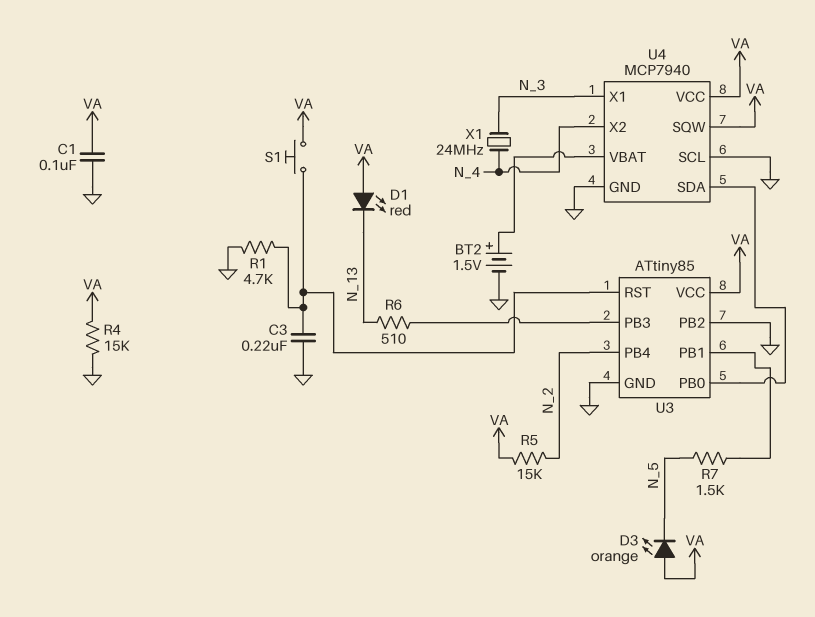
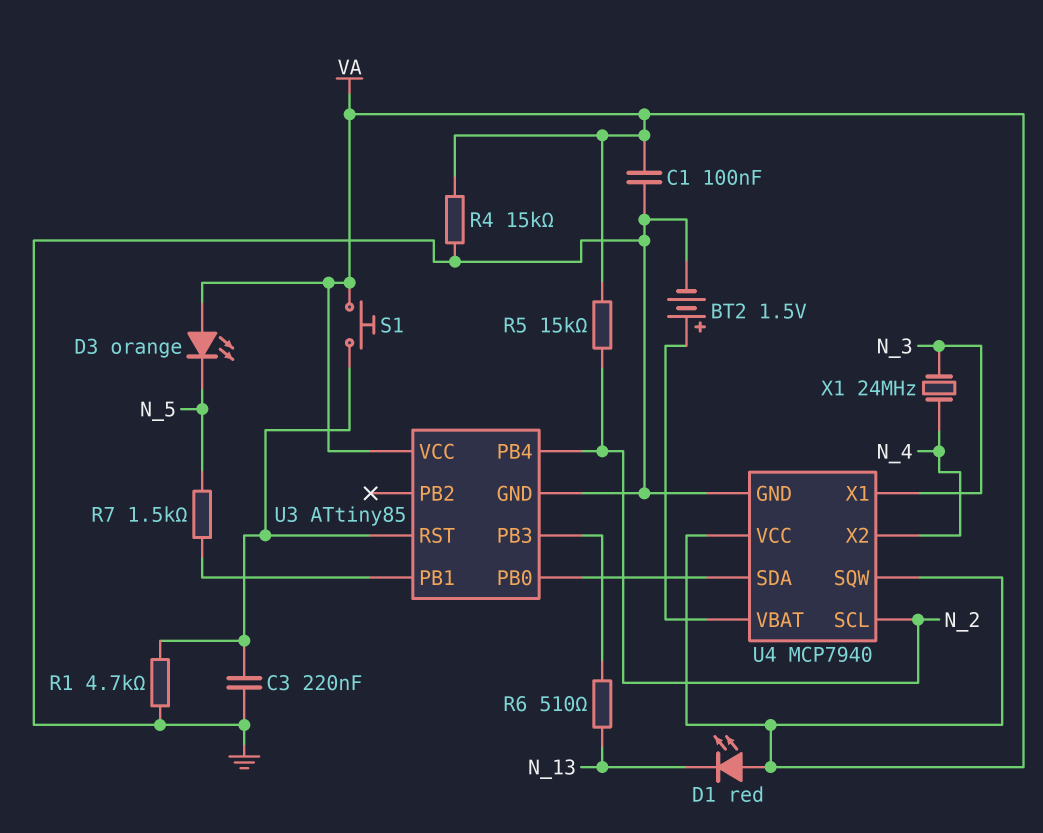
U3 pin PB2: GND -> none
U4 pin SCL: GND -> N_2

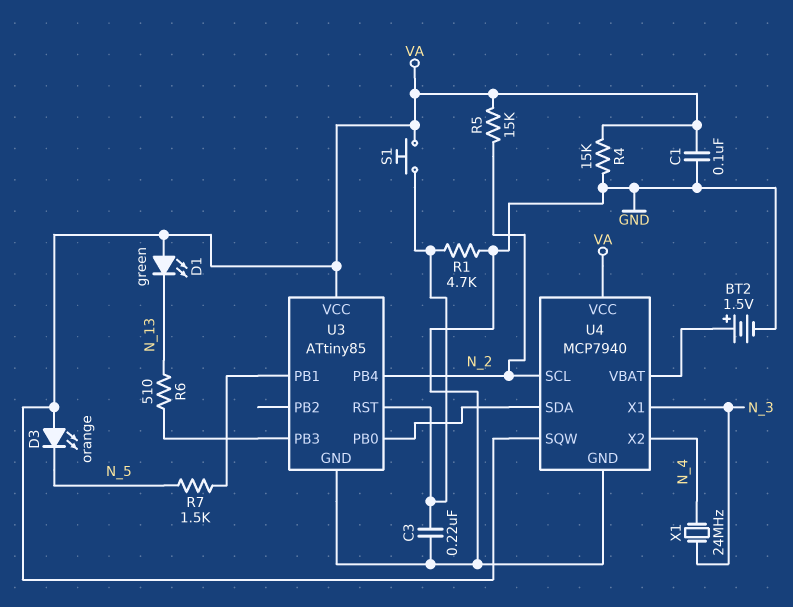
D1: LED red (A VA, K N_13) -> LED green (A VA, K N_13)

